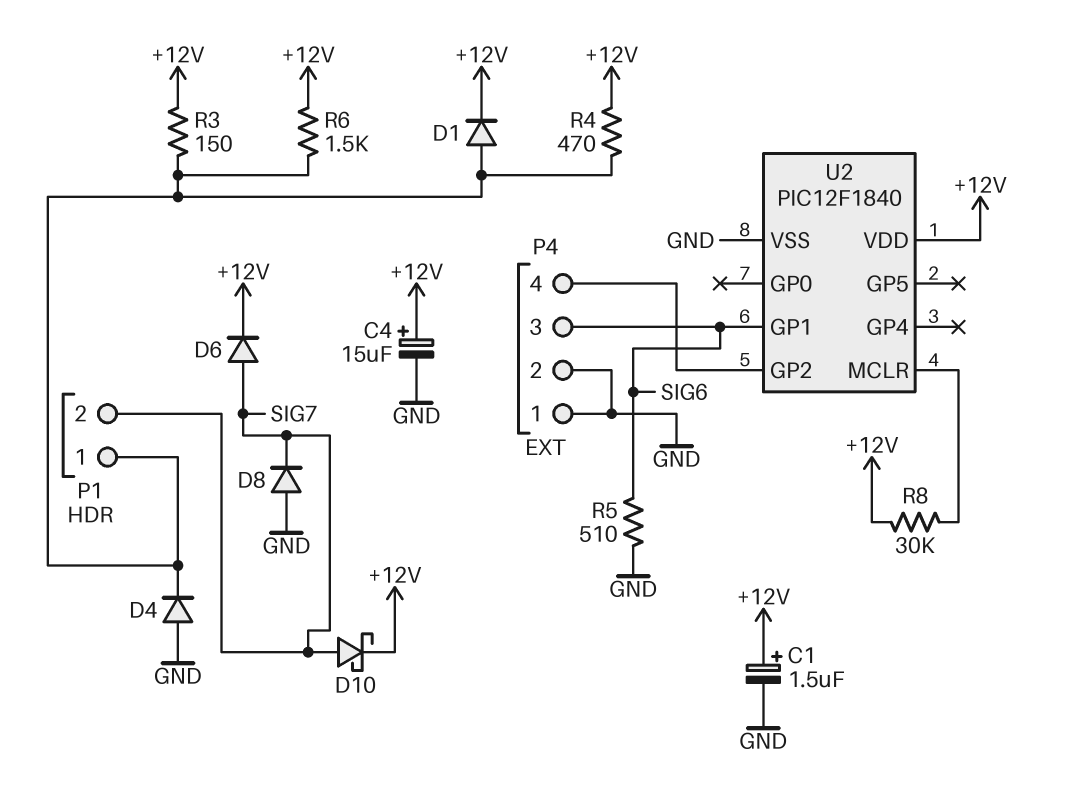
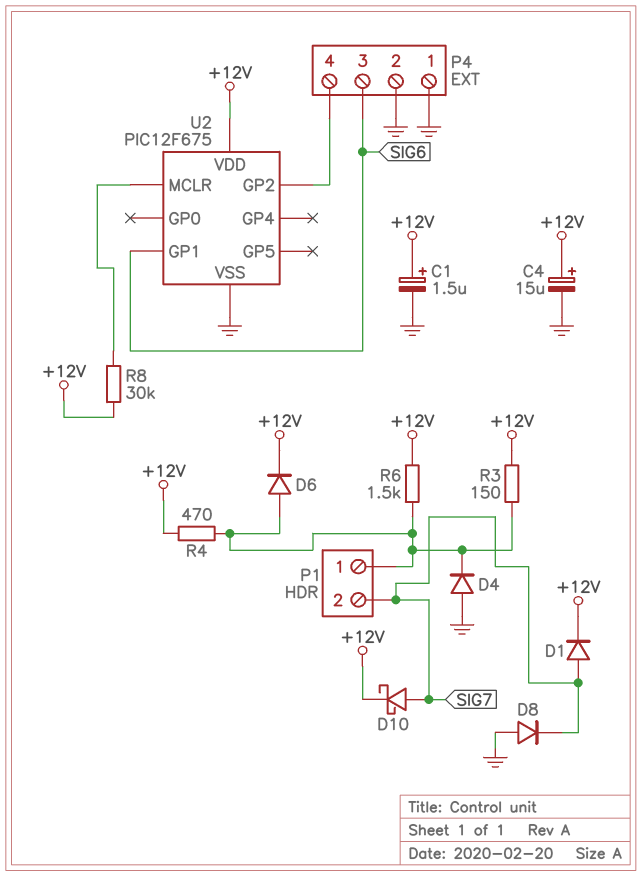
D1: diode (A P1/1, K +12V) -> diode (A SIG7, K +12V)
D6: diode (A SIG7, K +12V) -> diode (A P1/1, K +12V)
R5: 510 (GND, SIG6) -> none
U2: PIC12F1840 -> PIC12F675

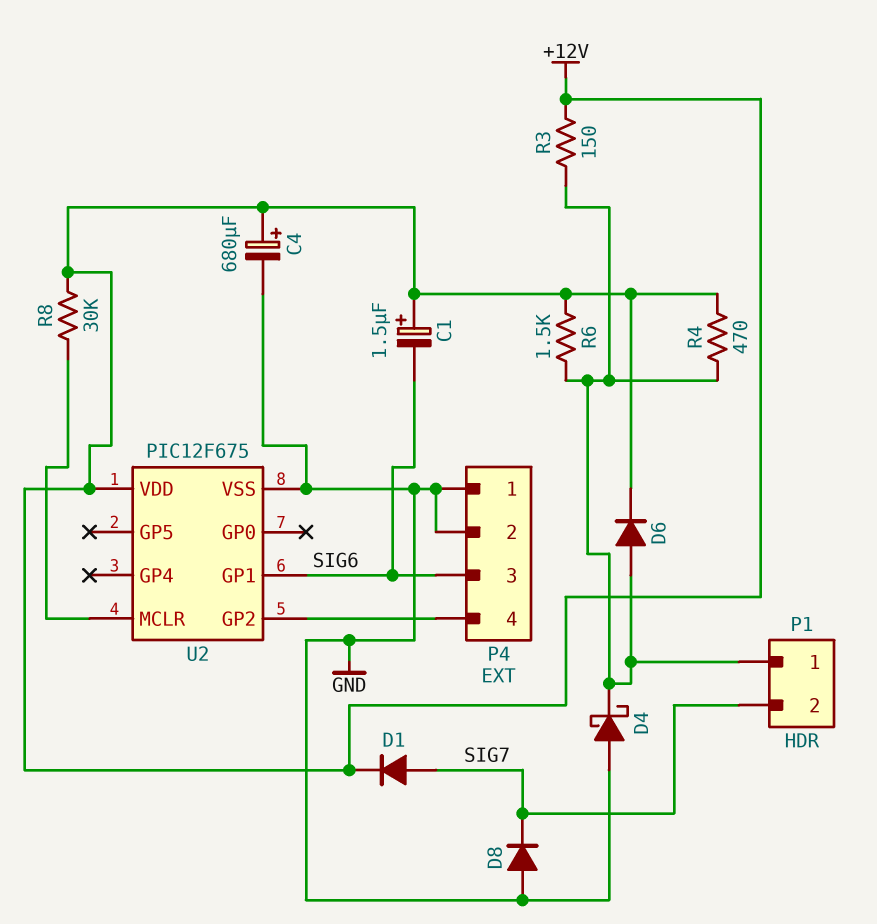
C1: 1.5uF (plus +12V, minus GND) -> 1.5uF (plus +12V, minus SIG6)
C4: 15uF (plus +12V, minus GND) -> 680uF (plus +12V, minus GND)
D4: diode (A GND, K P1/1) -> schottky (A GND, K P1/1)
D10: schottky (A SIG7, K +12V) -> none

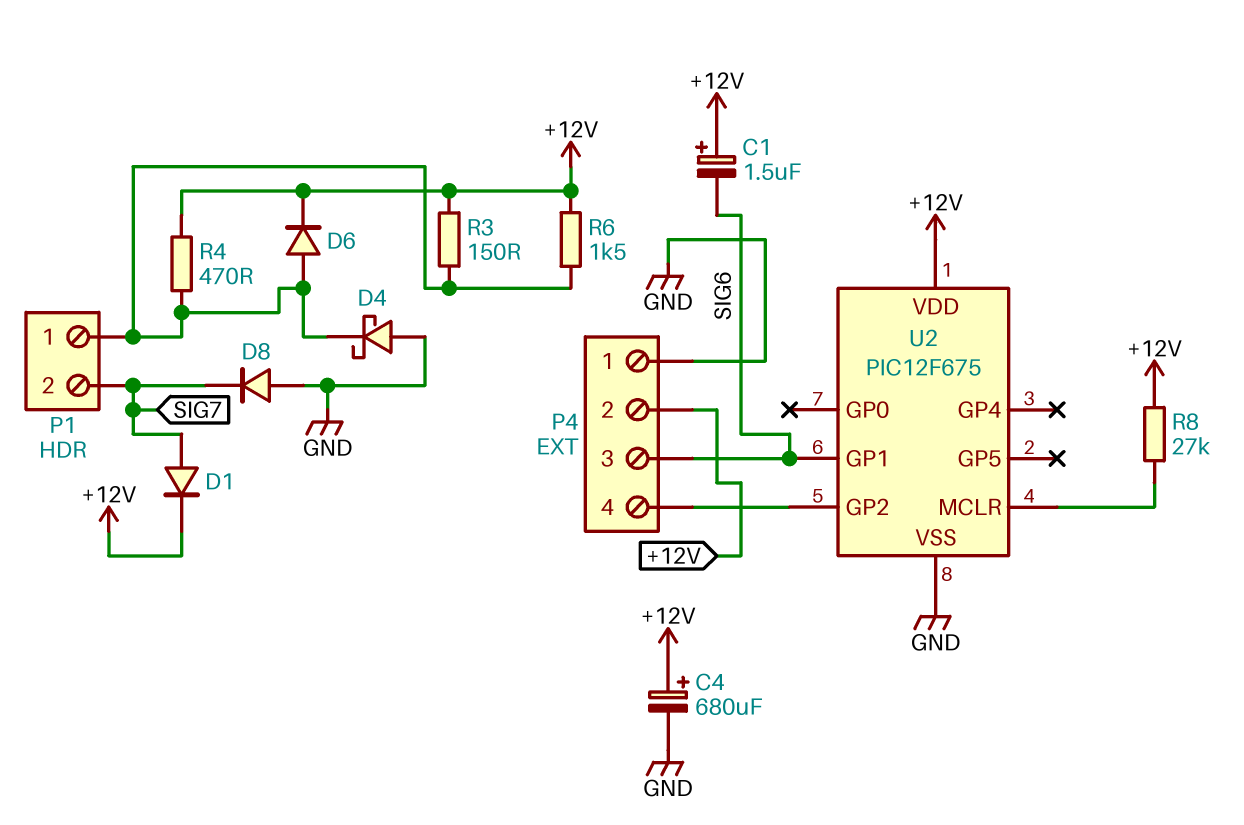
P4 pin 2: GND -> +12V
R8: 30k (+12V, U2/MCLR) -> 27k (+12V, U2/MCLR)

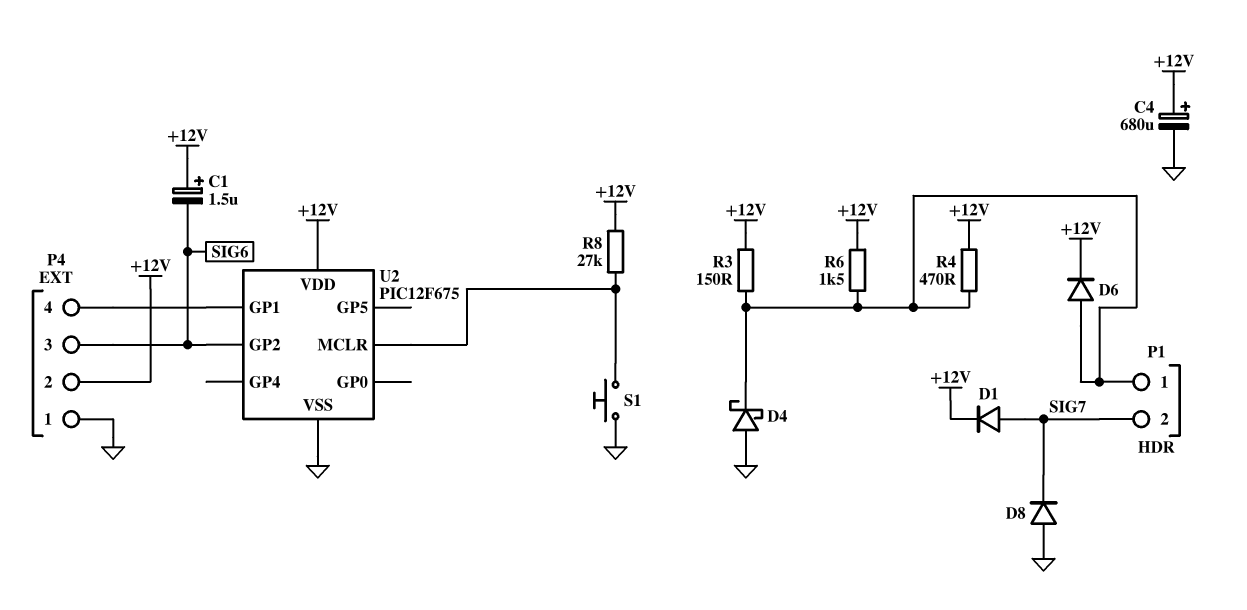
S1: none -> button (GND, U2/MCLR)
U2 pin GP1: SIG6 -> P4/4
U2 pin GP2: P4/4 -> SIG6

